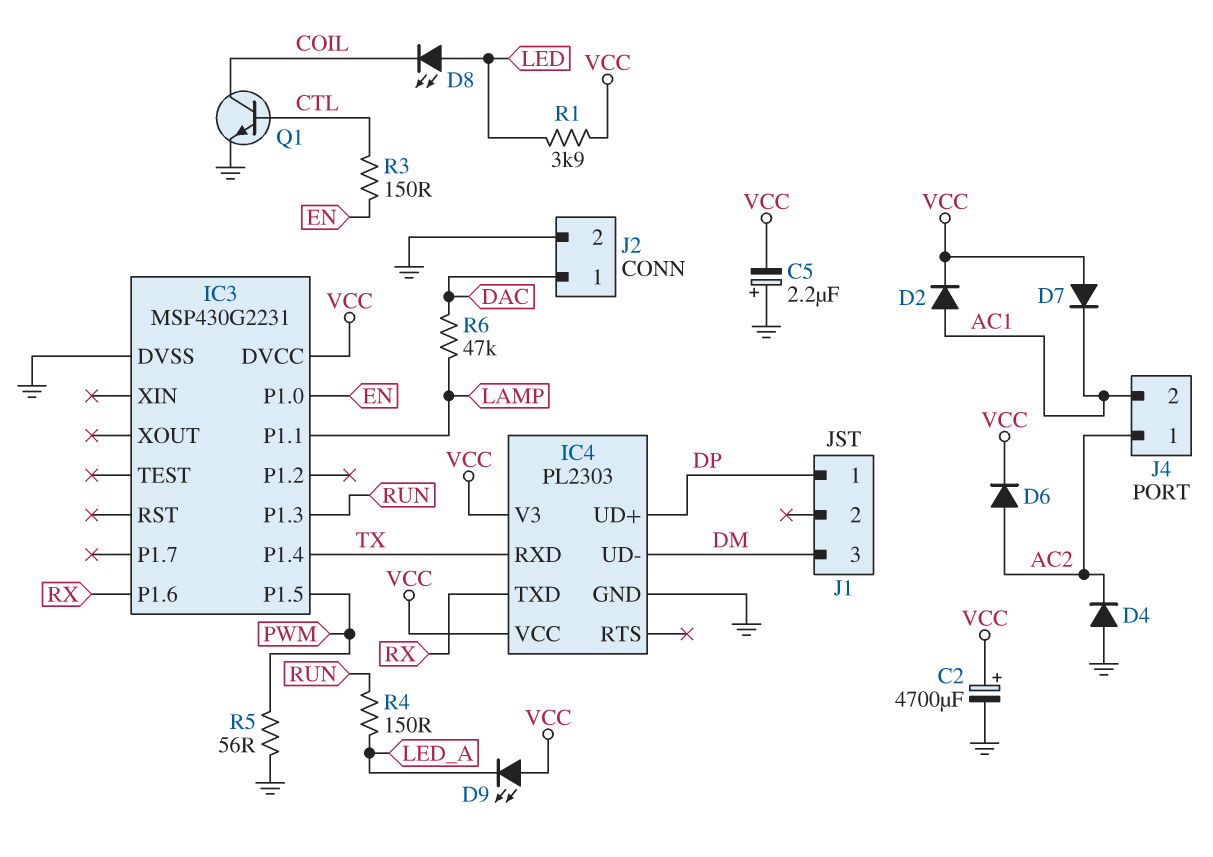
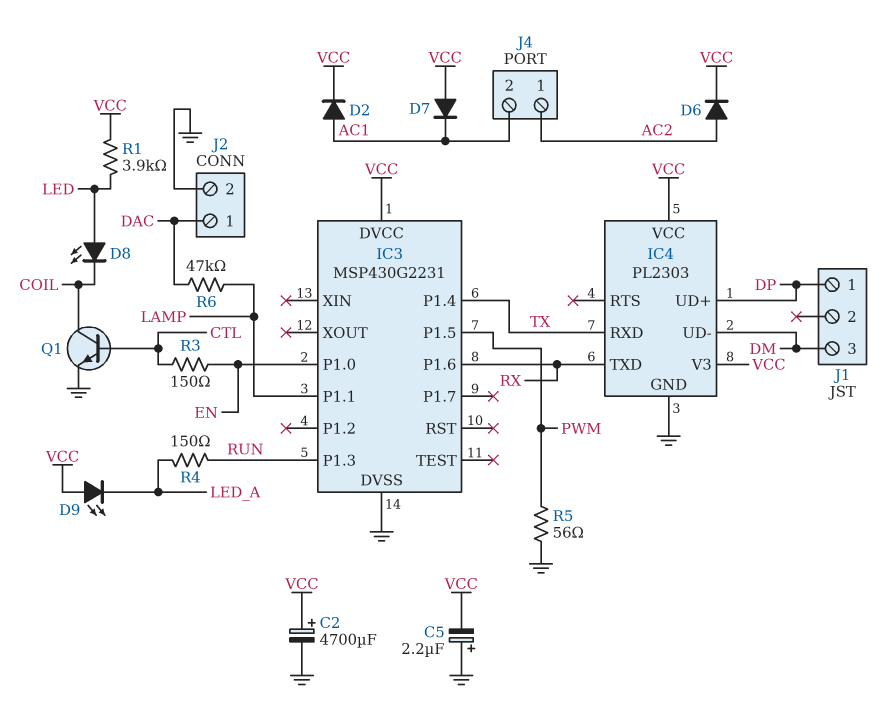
D4: diode (A GND, K AC2) -> none

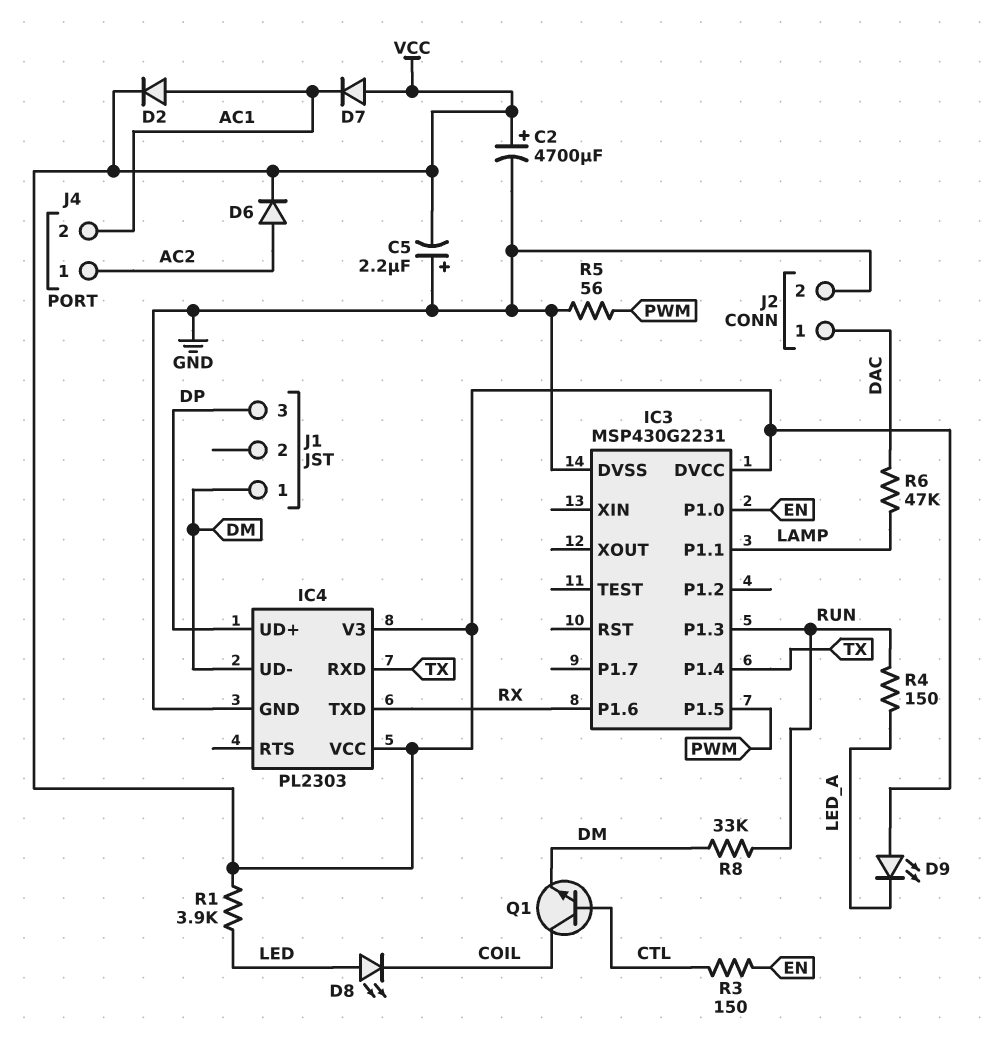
J1 pin 1: DP -> DM
J1 pin 3: DM -> DP
Q1: NPN (B CTL, C COIL, E GND) -> NPN (B CTL, C COIL, E DM)
R8: none -> 33k (DM, RUN)

